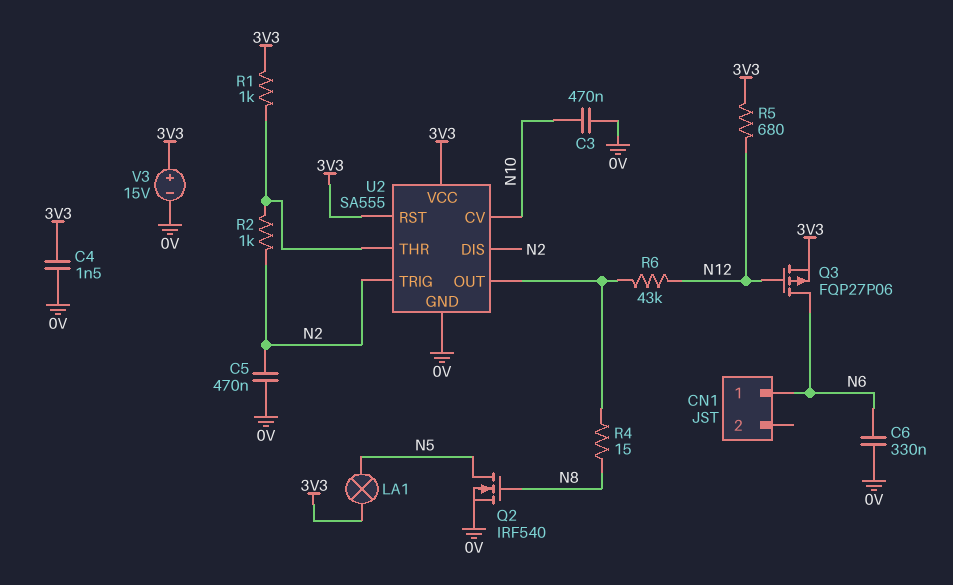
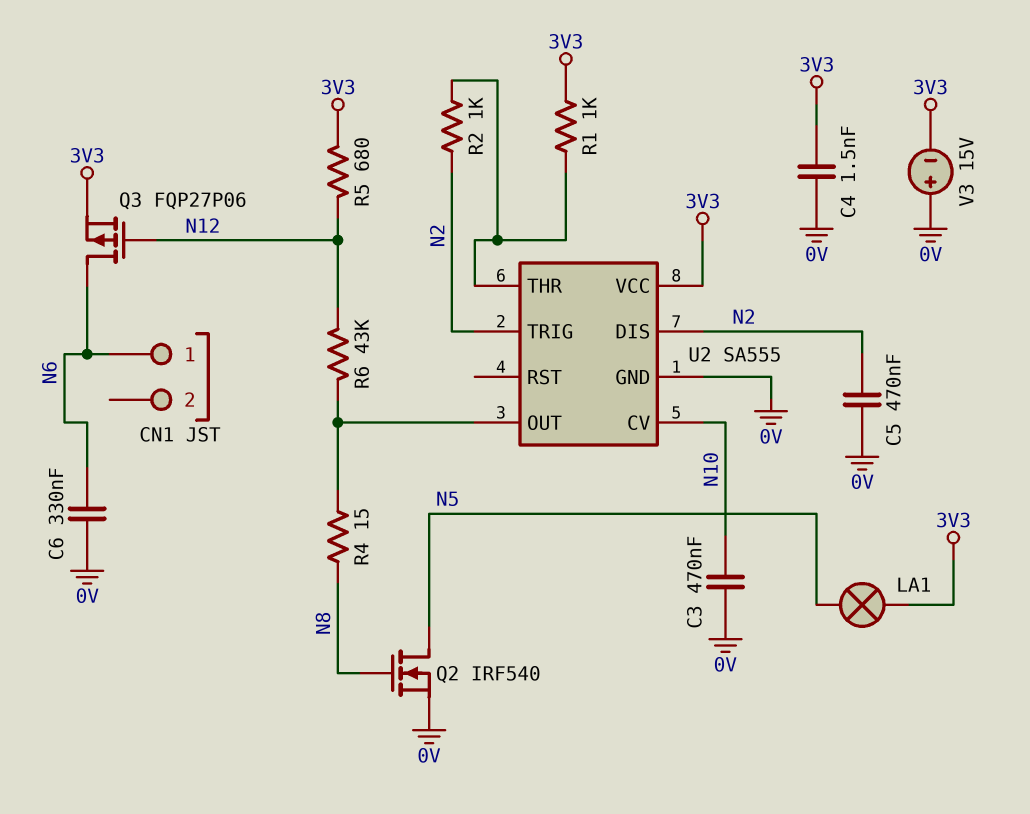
U2 pin RST: 3V3 -> none
V3: 15V (plus 3V3, minus 0V) -> 15V (plus 0V, minus 3V3)

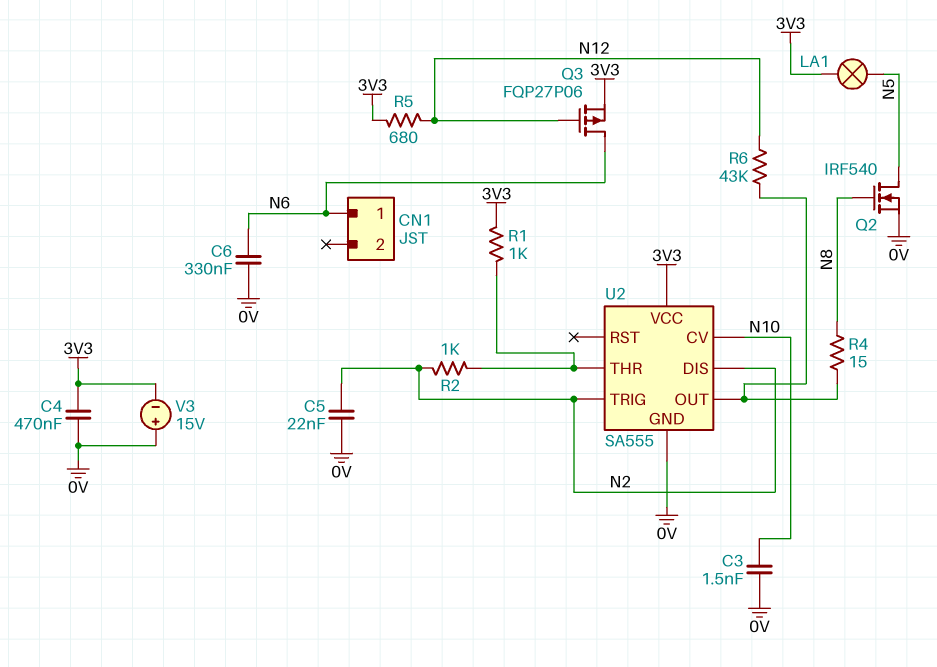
C3: 470nF (0V, N10) -> 1.5nF (0V, N10)
C4: 1.5nF (0V, 3V3) -> 470nF (0V, 3V3)
C5: 470nF (0V, N2) -> 22nF (0V, N2)

